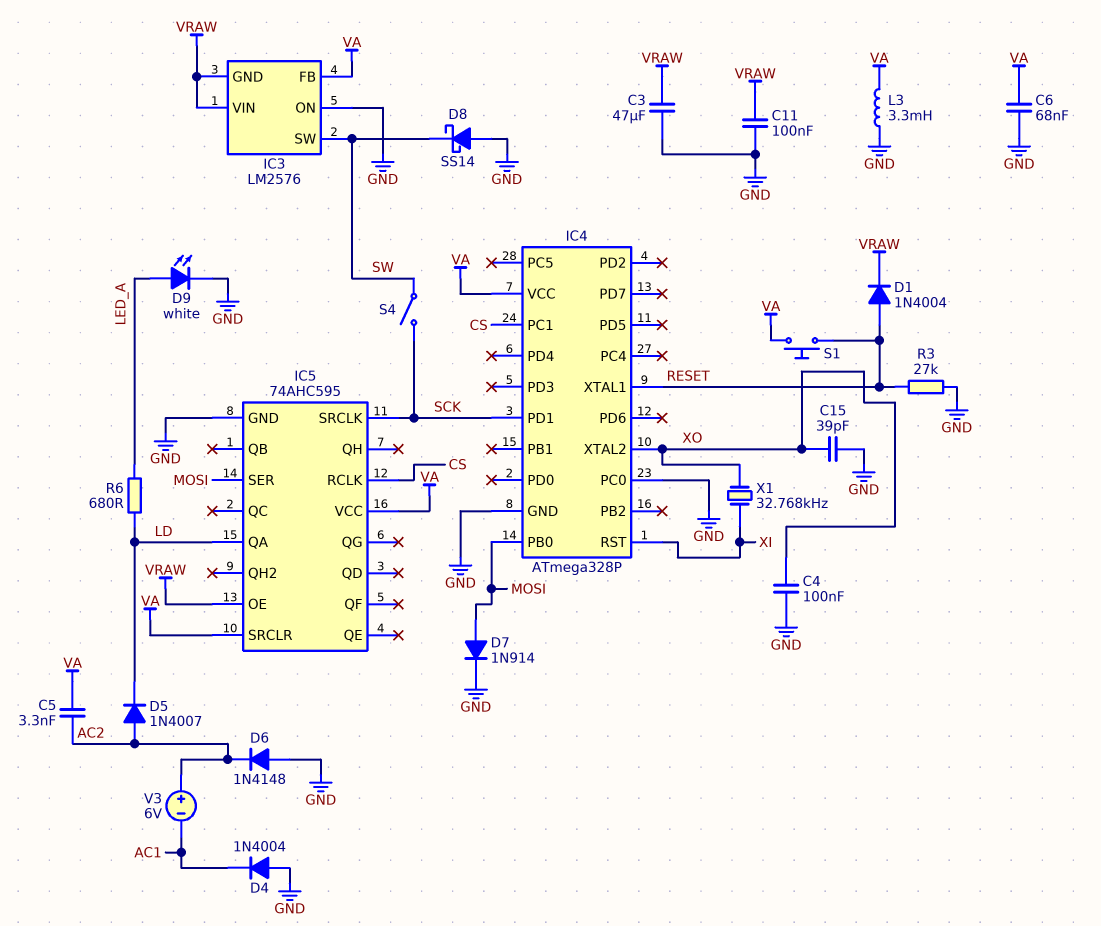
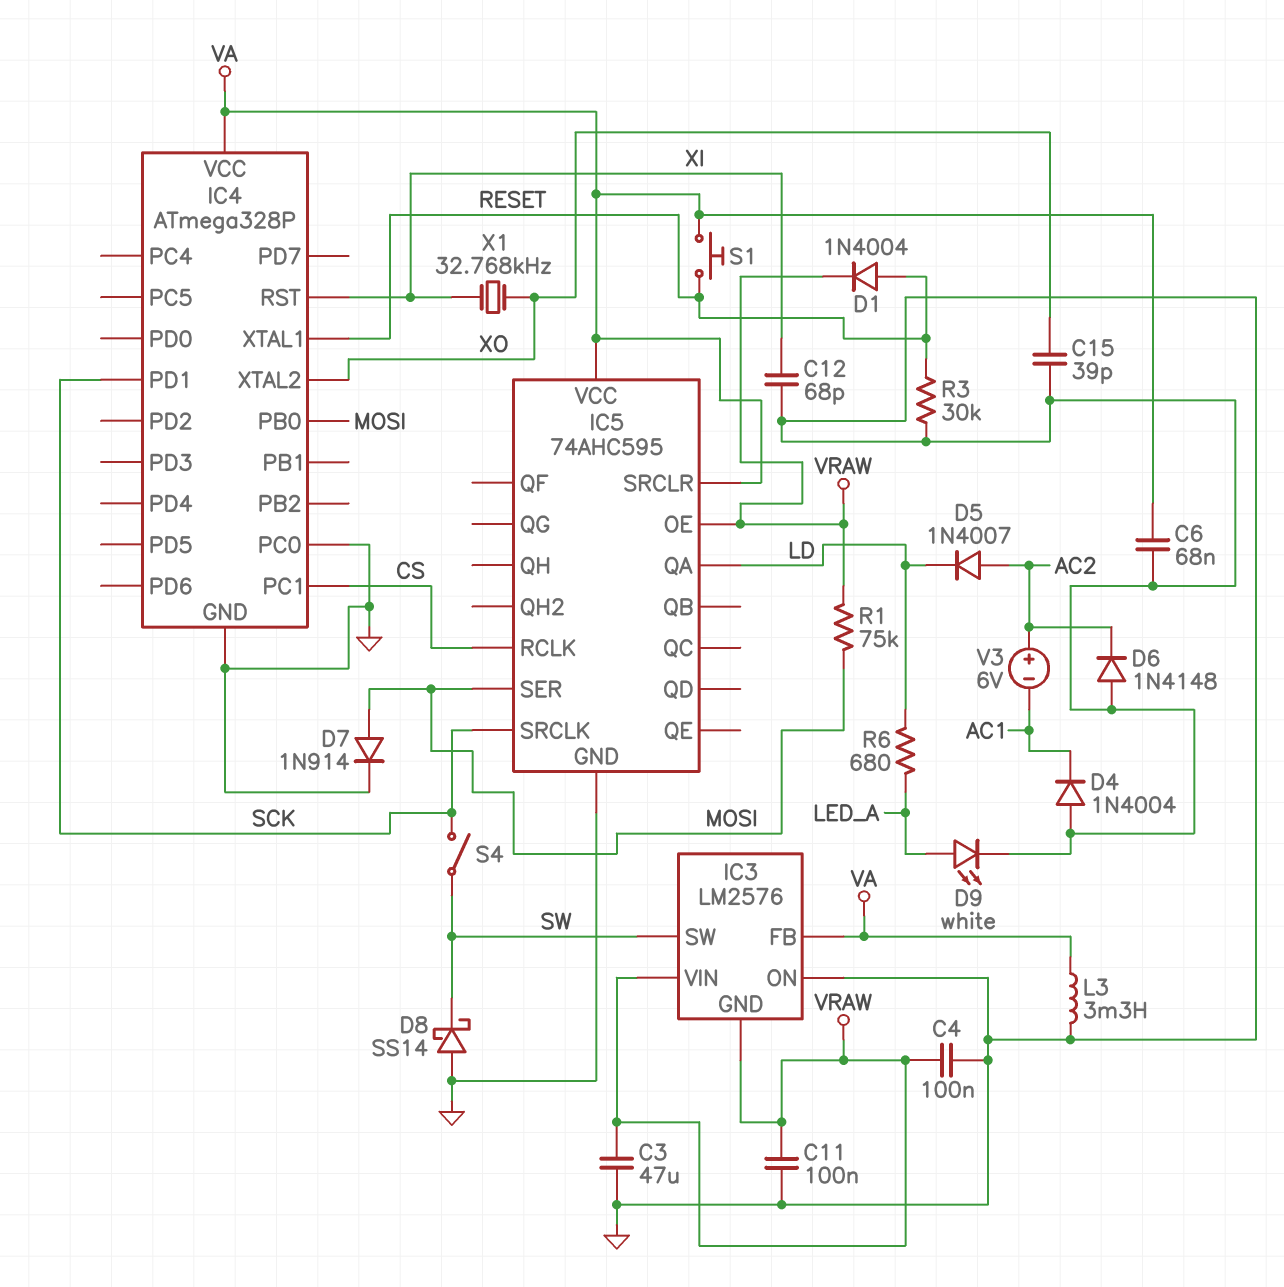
C4: 100nF (GND, XO) -> 100nF (GND, VRAW)
C5: 3.3nF (AC2, VA) -> none
C12: none -> 68pF (GND, XI)
R1: none -> 75k (MOSI, VRAW)
R3: 27k (GND, RESET) -> 30k (GND, RESET)

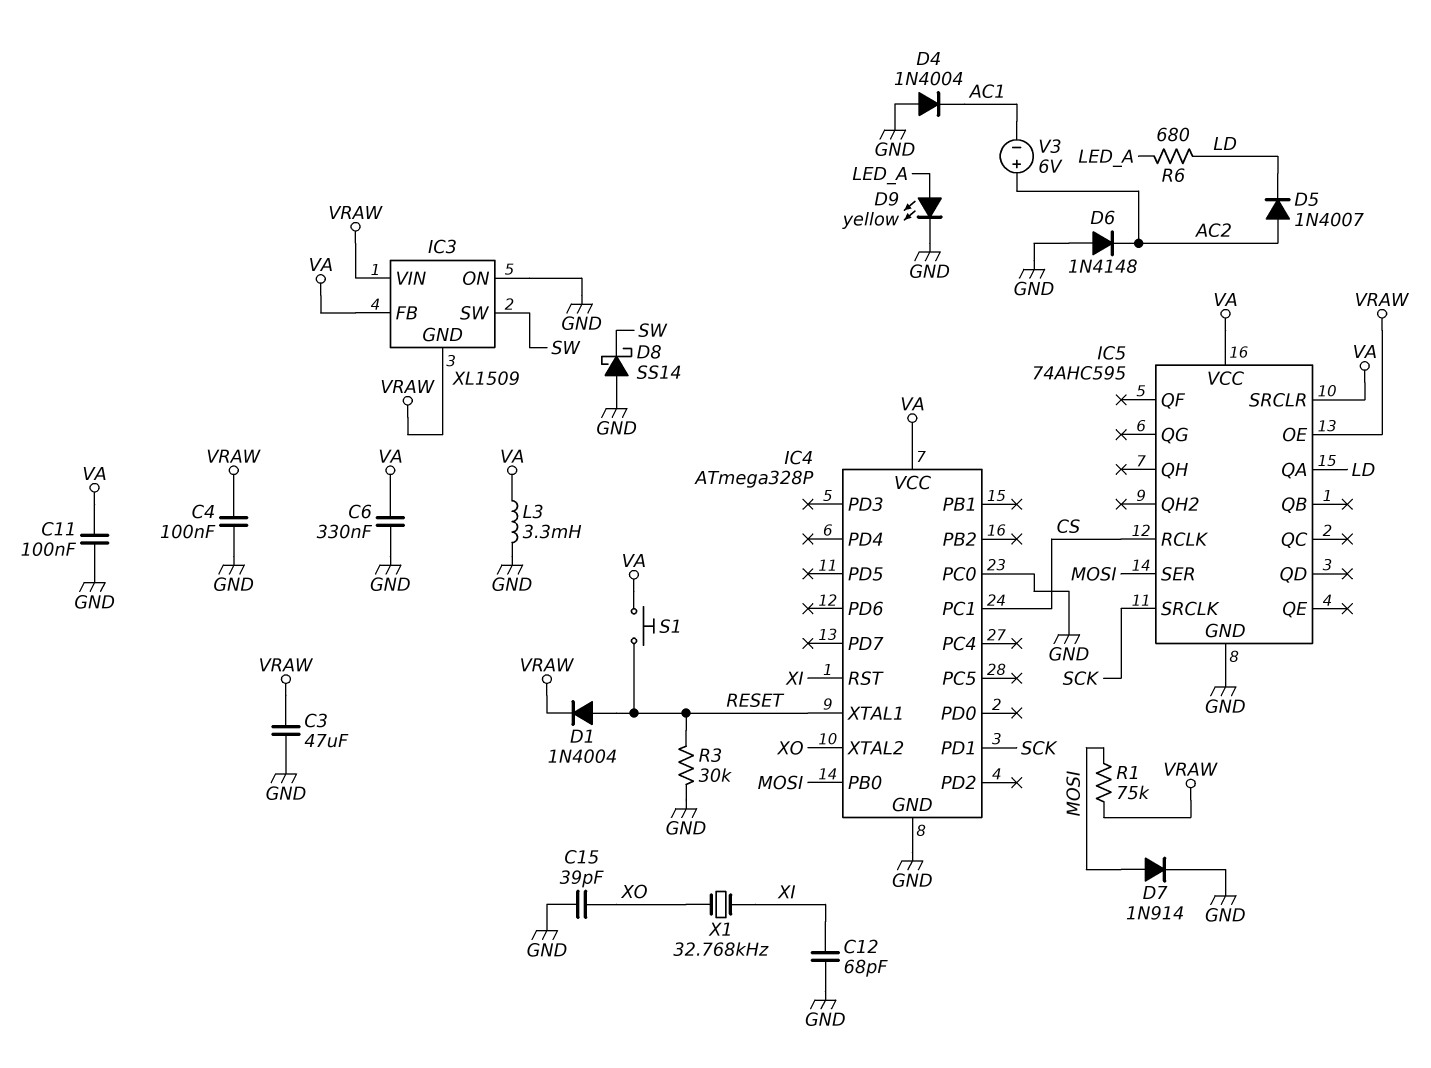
C6: 68nF (GND, VA) -> 330nF (GND, VA)
C11: 100nF (GND, VRAW) -> 100nF (GND, VA)
D9: LED white (A LED_A, K GND) -> LED yellow (A LED_A, K GND)
IC3: LM2576 -> XL1509
S4: switch (SCK, SW) -> none

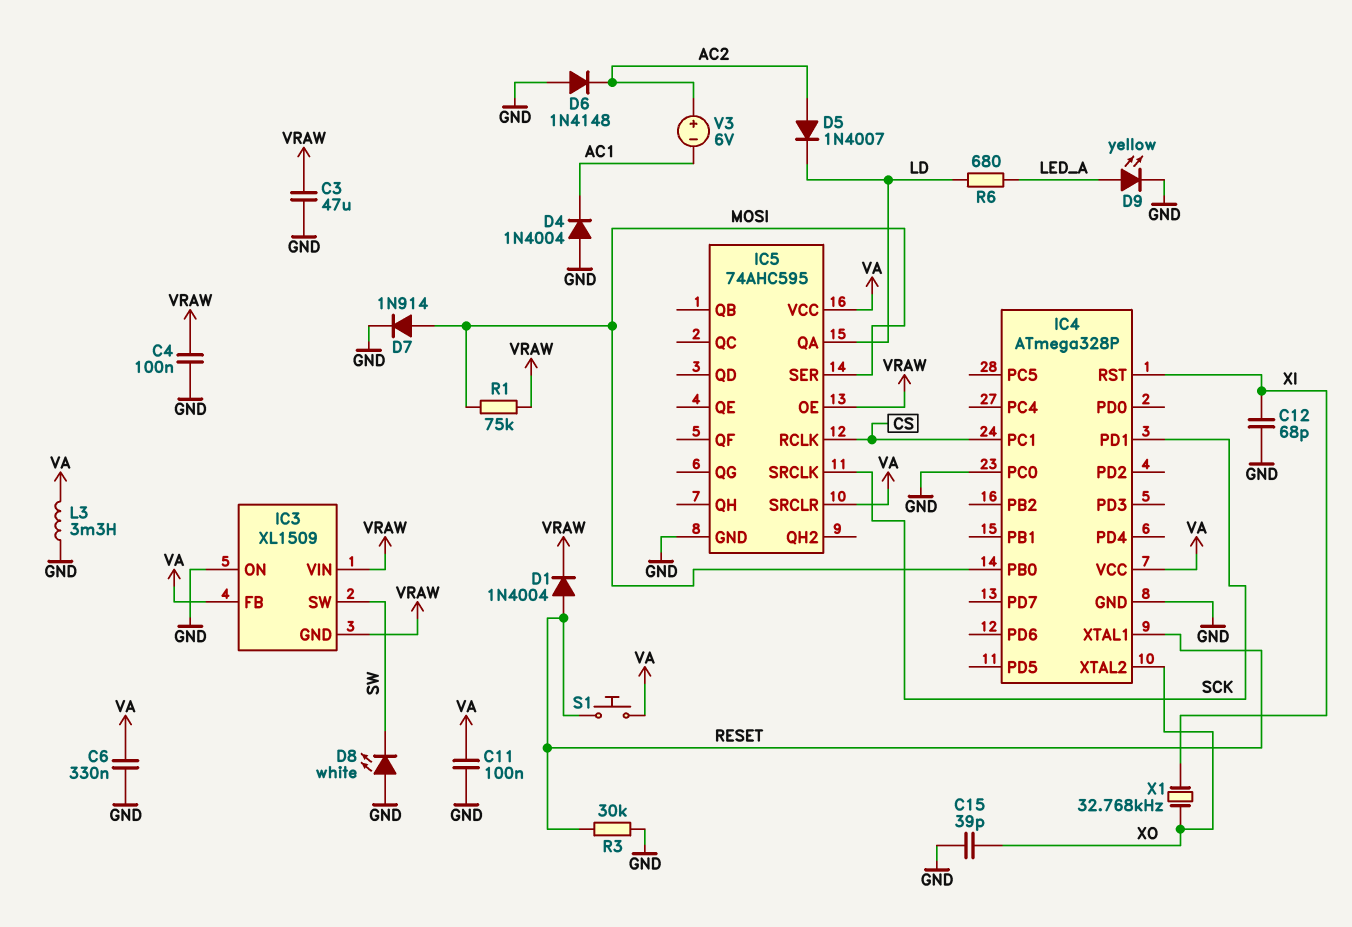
D8: schottky SS14 (A GND, K SW) -> LED white (A GND, K SW)

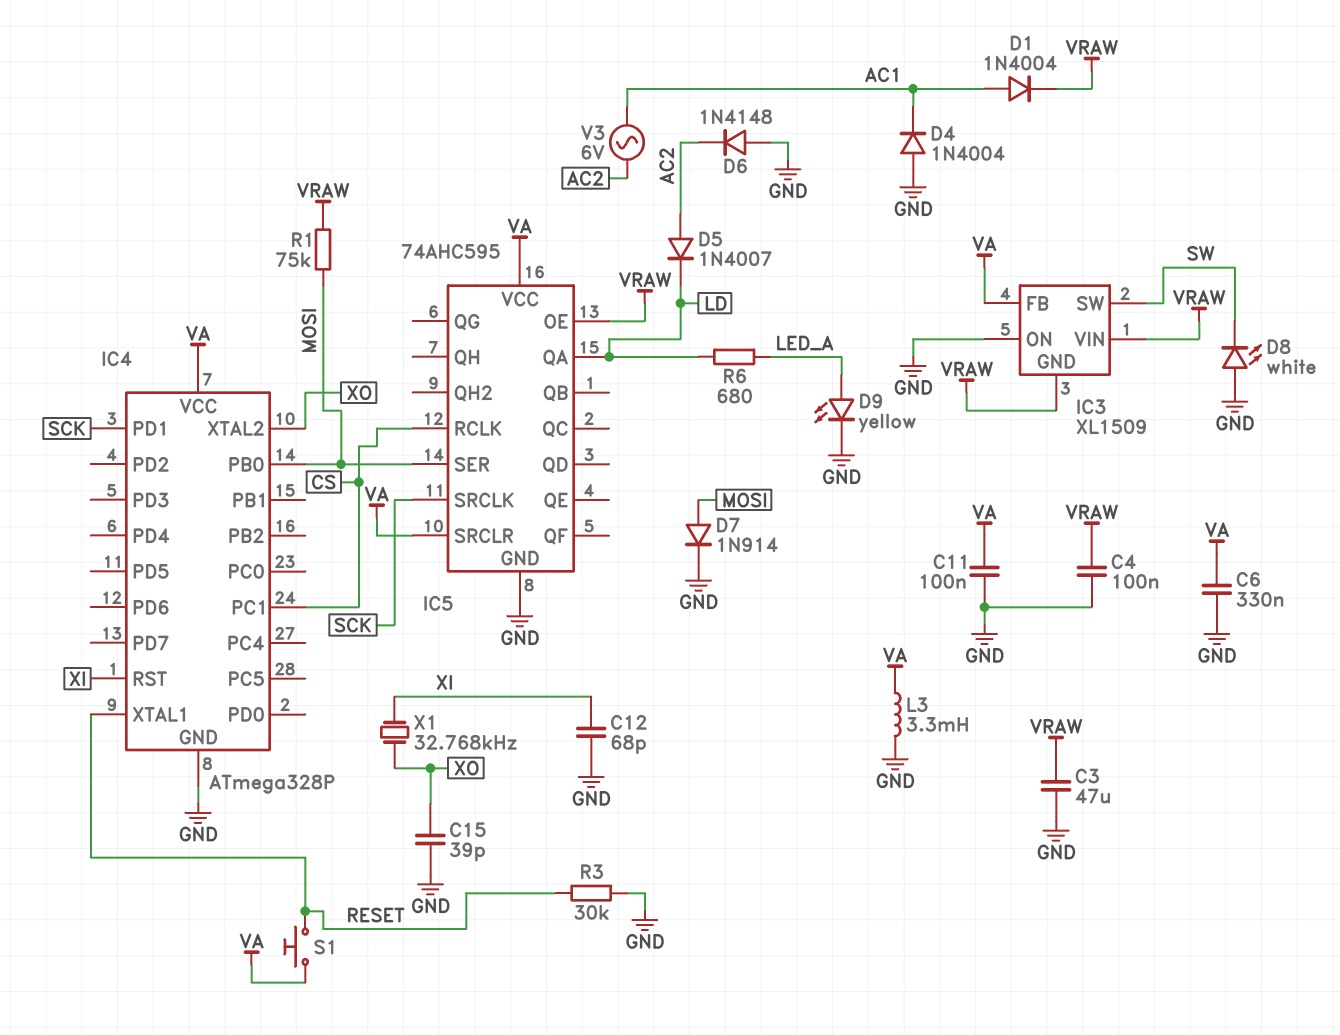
D1: diode 1N4004 (A RESET, K VRAW) -> diode 1N4004 (A AC1, K VRAW)
IC4 pin PC0: GND -> none
V3: 6V (plus AC2, minus AC1) -> AC 6V (AC1, AC2)

